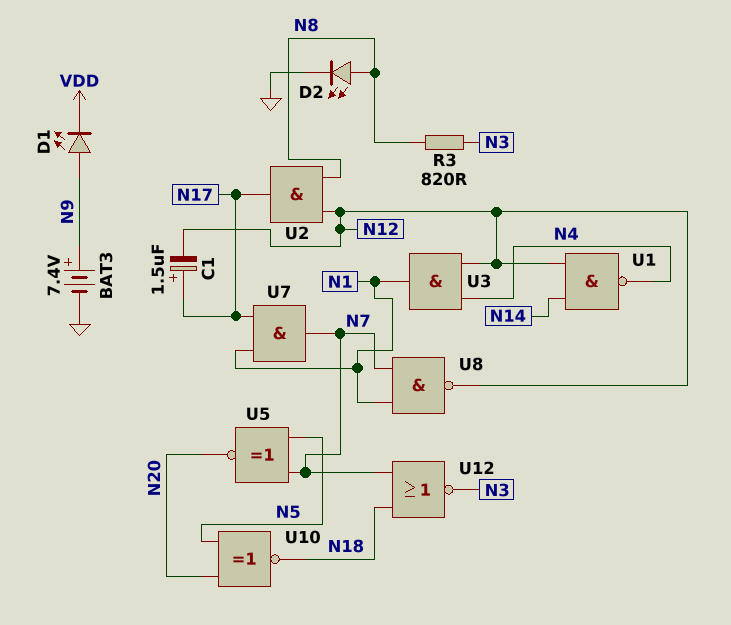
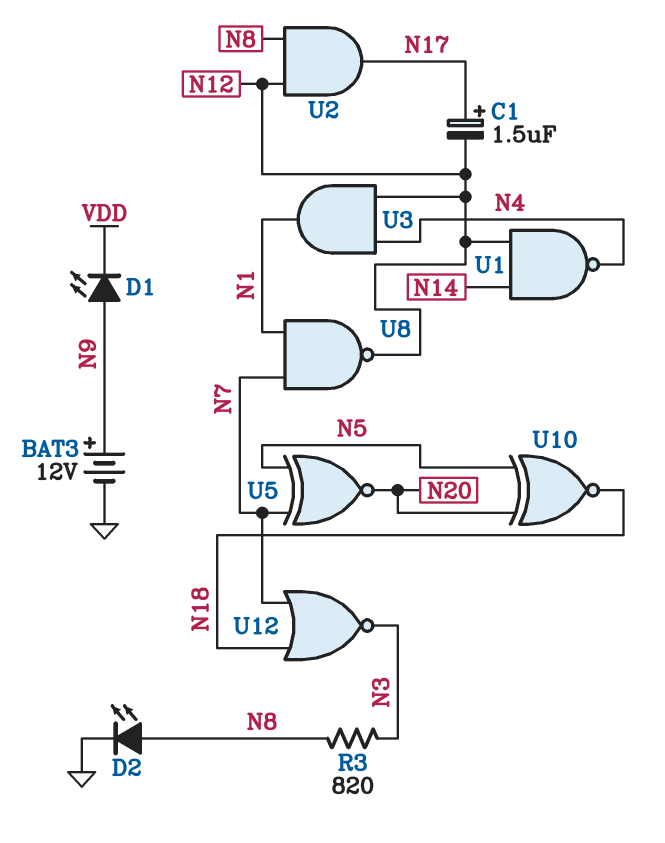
BAT3: 7.4V (plus N9, minus GND) -> 12V (plus N9, minus GND)
U7: AND (in N1, in N17, out N7) -> none

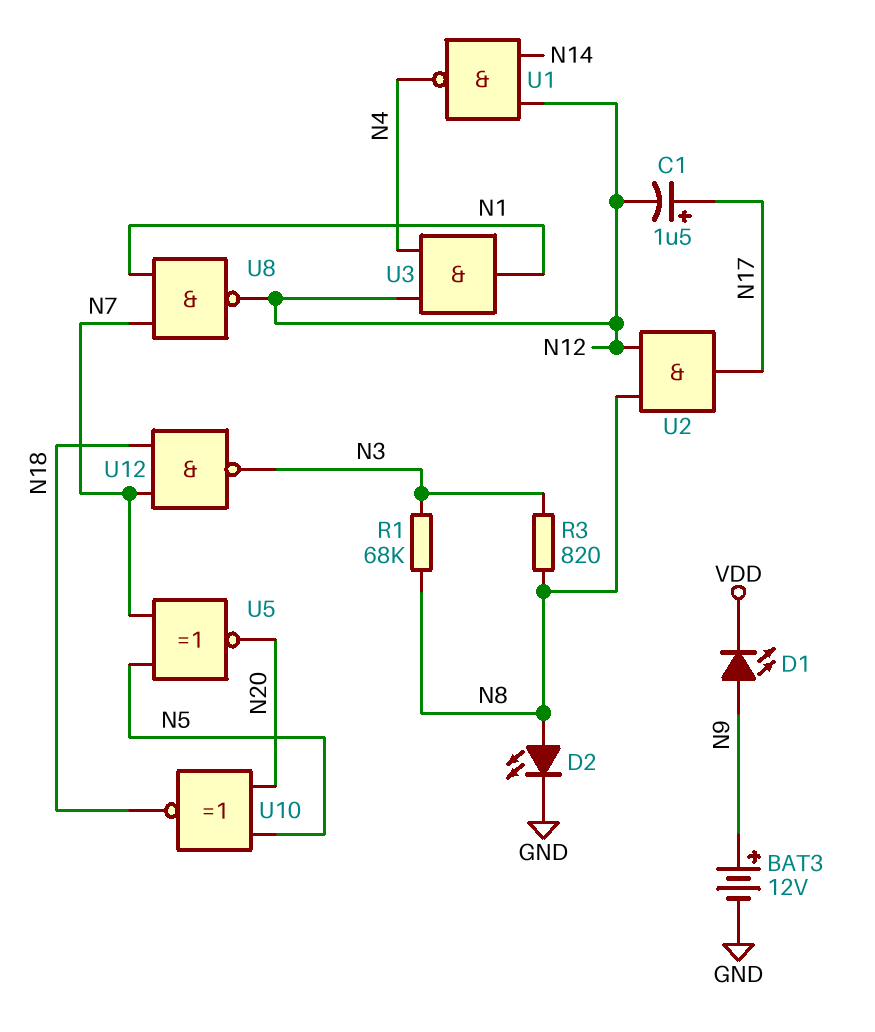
R1: none -> 68k (N3, N8)
U12: NOR (in N7, in N18, out N3) -> NAND (in N7, in N18, out N3)

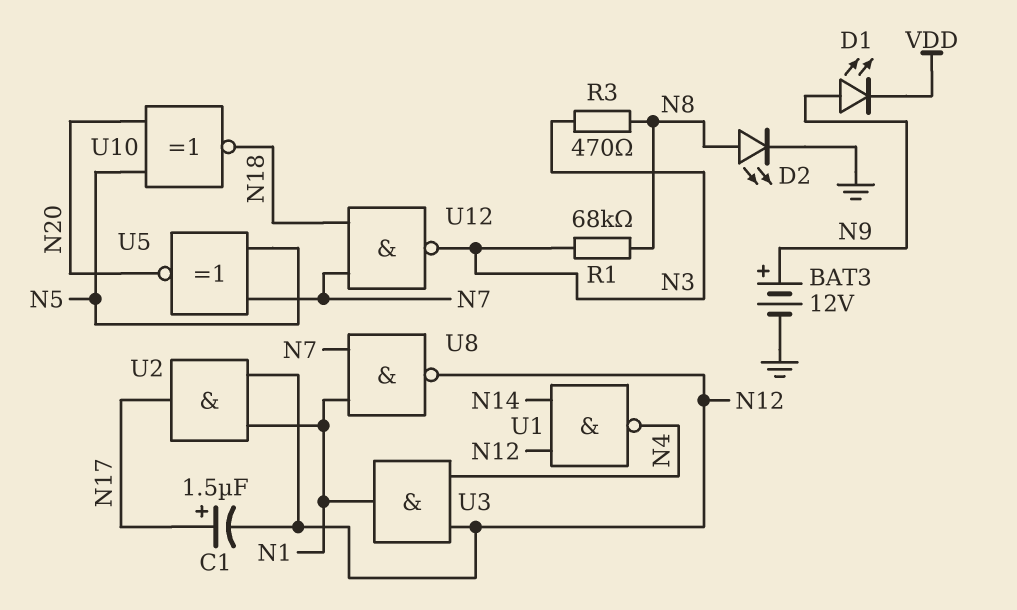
R3: 820 (N3, N8) -> 470 (N3, N8)
U2: AND (in N8, in N12, out N17) -> AND (in N1, in N12, out N17)

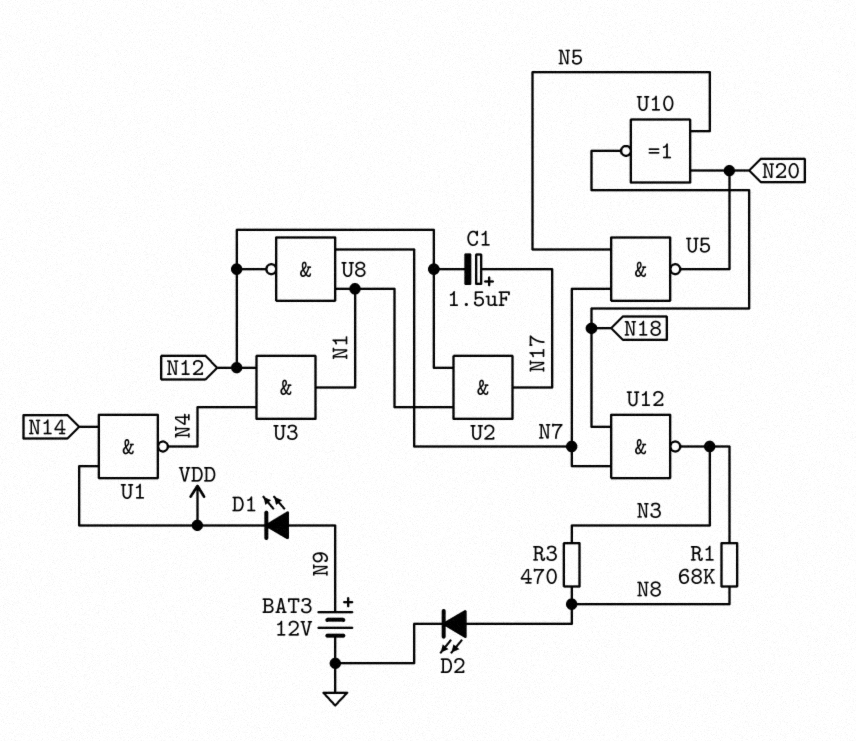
U1: NAND (in N12, in N14, out N4) -> NAND (in N14, in VDD, out N4)
U5: XNOR (in N5, in N7, out N20) -> NAND (in N5, in N7, out N20)

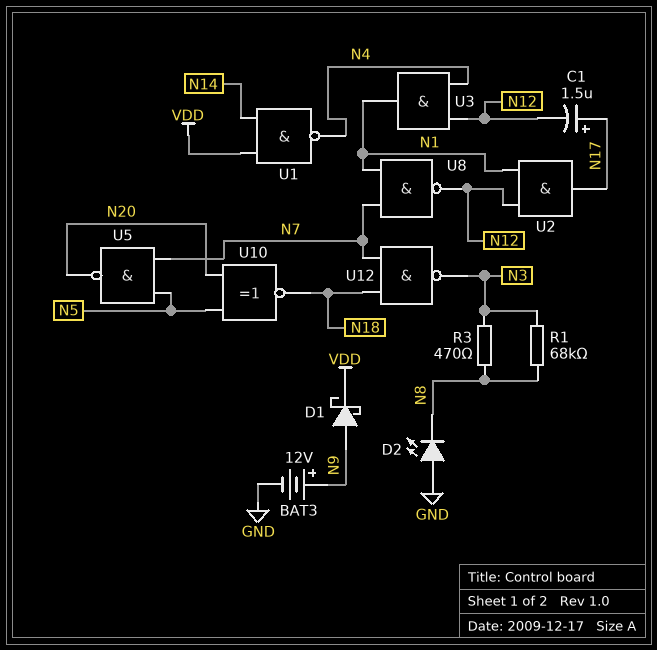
D1: LED (A N9, K VDD) -> schottky (A N9, K VDD)
D2: LED (A N8, K GND) -> LED (A GND, K N8)

